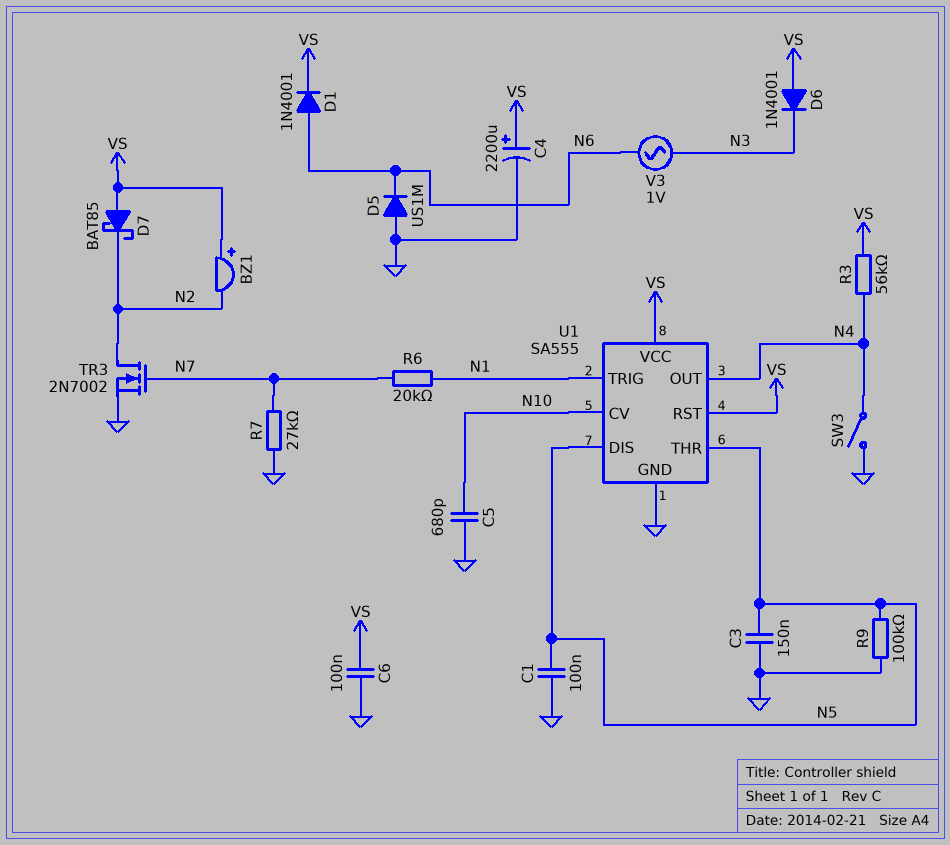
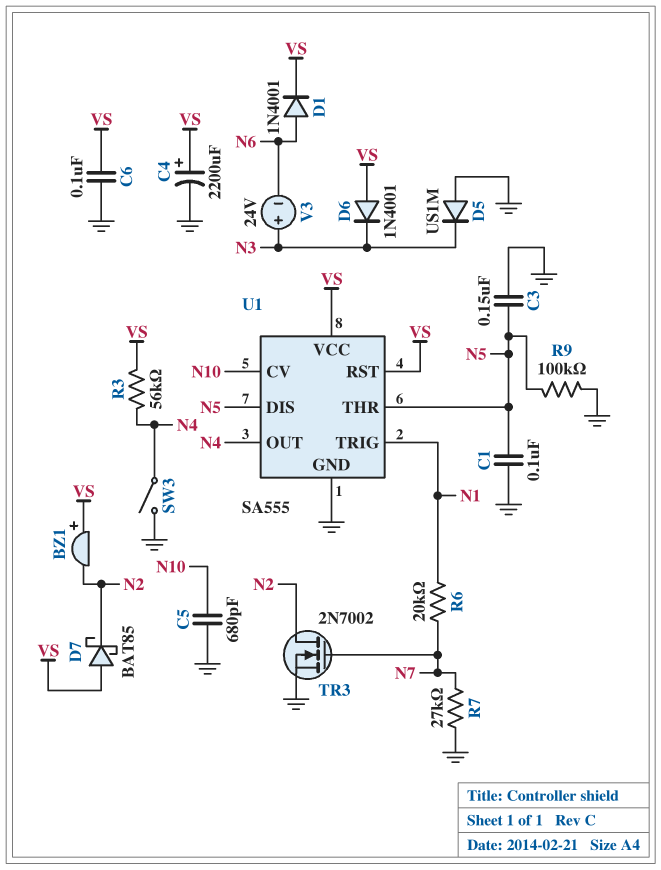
D5: diode US1M (A GND, K N6) -> diode US1M (A GND, K N3)
V3: AC 1V (N3, N6) -> 24V (plus N3, minus N6)

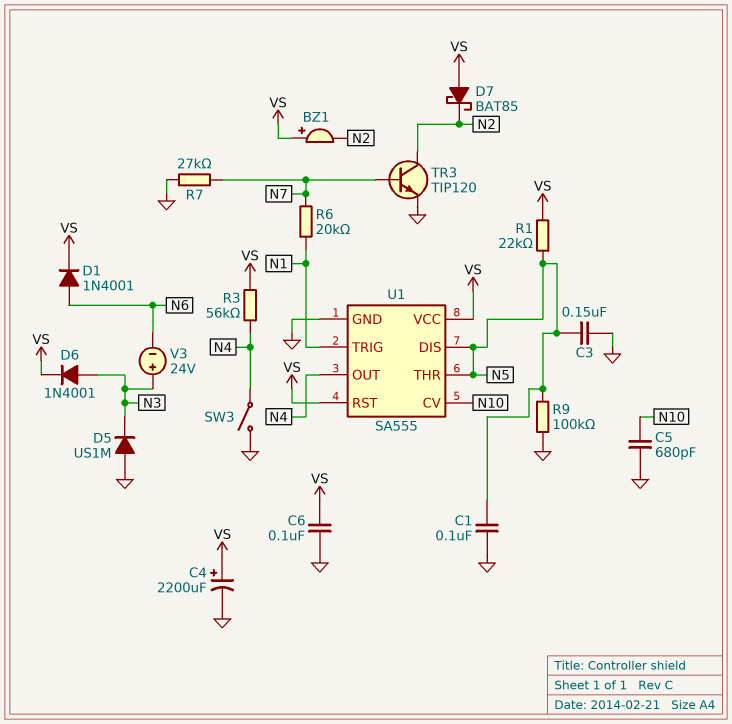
D6: diode 1N4001 (A VS, K N3) -> diode 1N4001 (A N3, K VS)
R1: none -> 22k (N5, VS)
TR3: NMOS 2N7002 (G N7, D N2, S GND) -> NPN TIP120 (B N7, C N2, E GND)

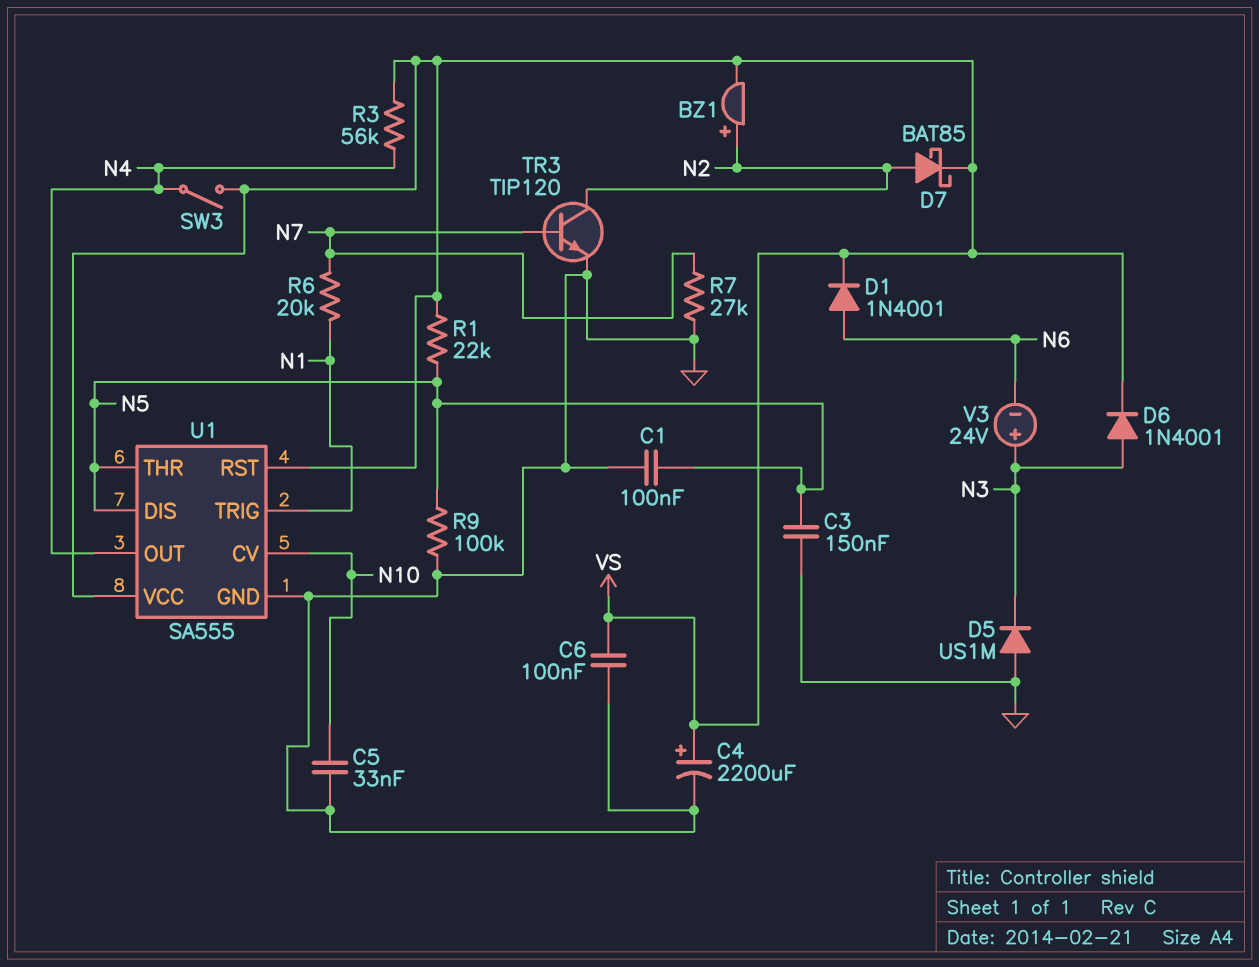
BZ1: buzzer (plus VS, minus N2) -> buzzer (plus N2, minus VS)
C5: 680pF (GND, N10) -> 33nF (GND, N10)
D7: schottky BAT85 (A VS, K N2) -> schottky BAT85 (A N2, K VS)
SW3: switch (GND, N4) -> switch (N4, VS)

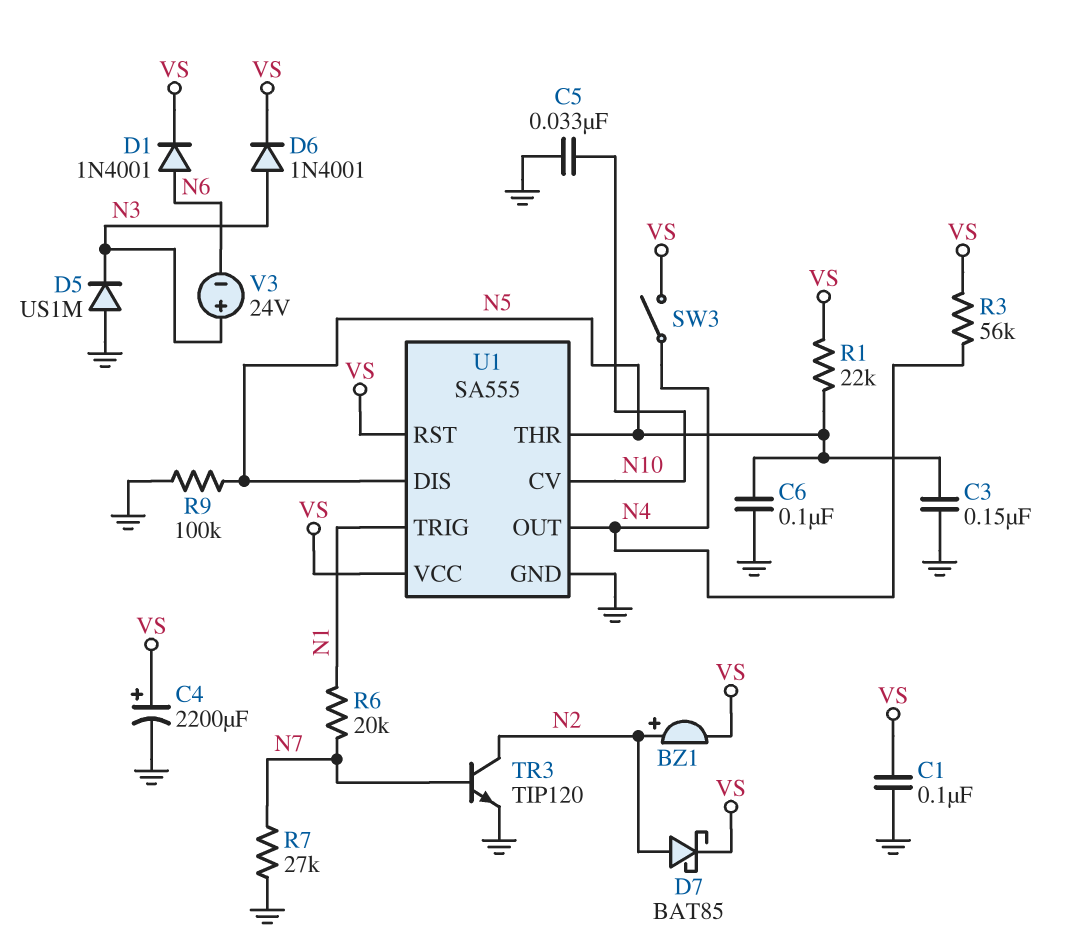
C1: 100nF (GND, N5) -> 100nF (GND, VS)
C6: 100nF (GND, VS) -> 100nF (GND, N5)

